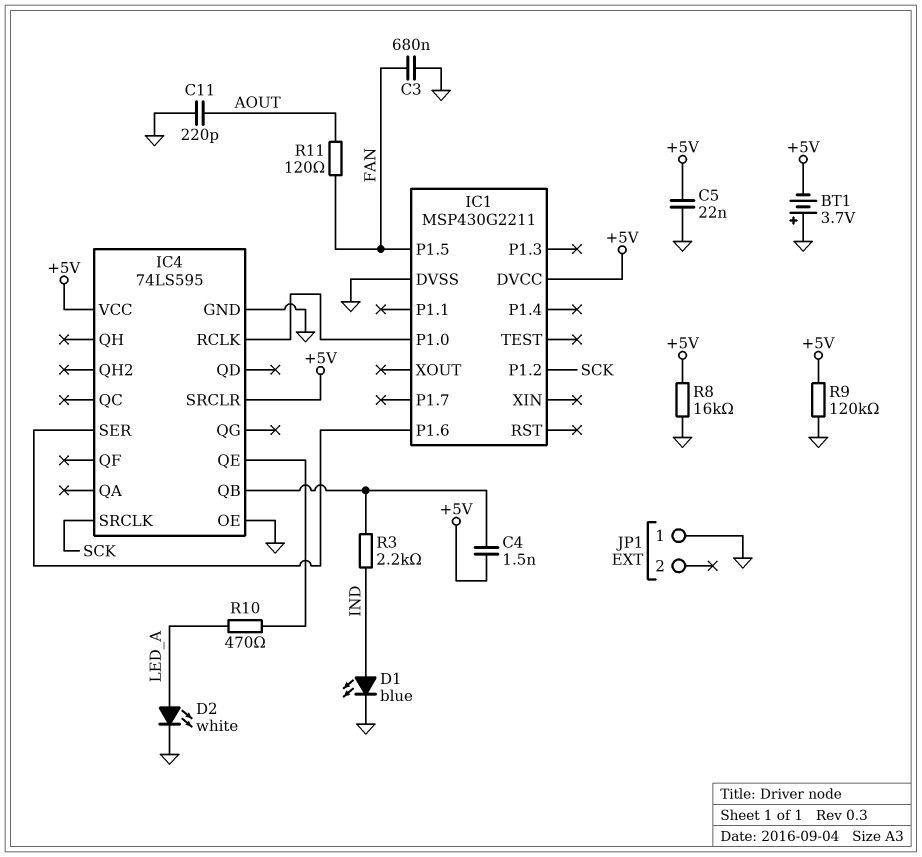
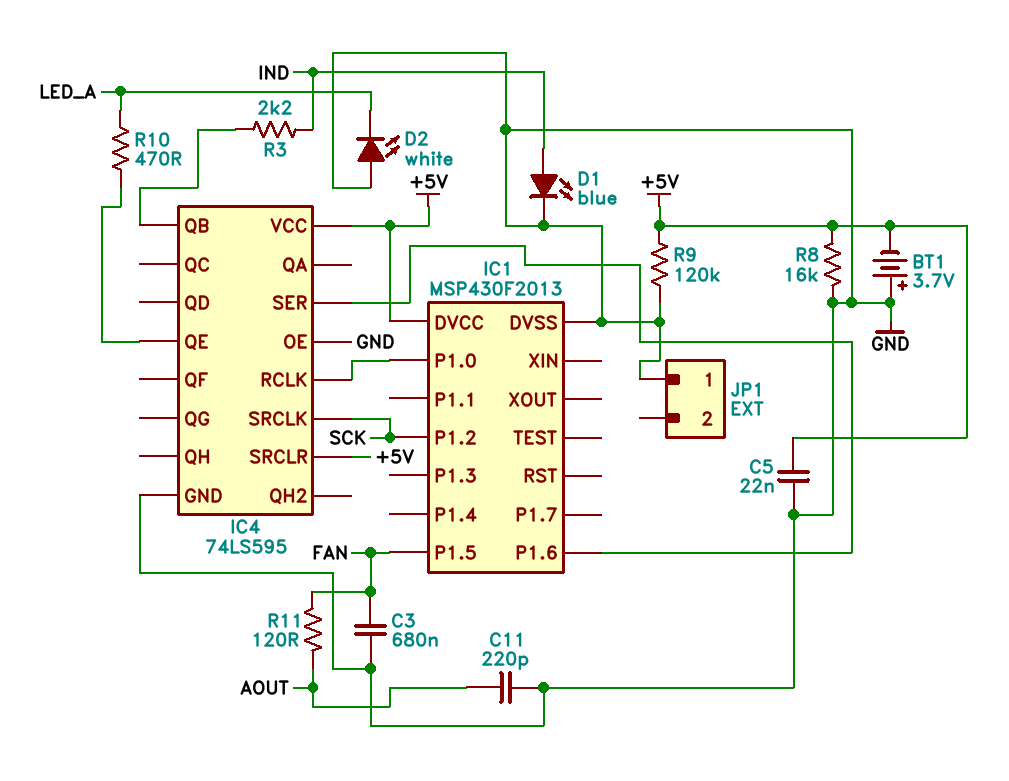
C4: 1.5nF (+5V, IC4/QB) -> none
D2: LED white (A LED_A, K GND) -> LED white (A GND, K LED_A)
IC1: MSP430G2211 -> MSP430F2013

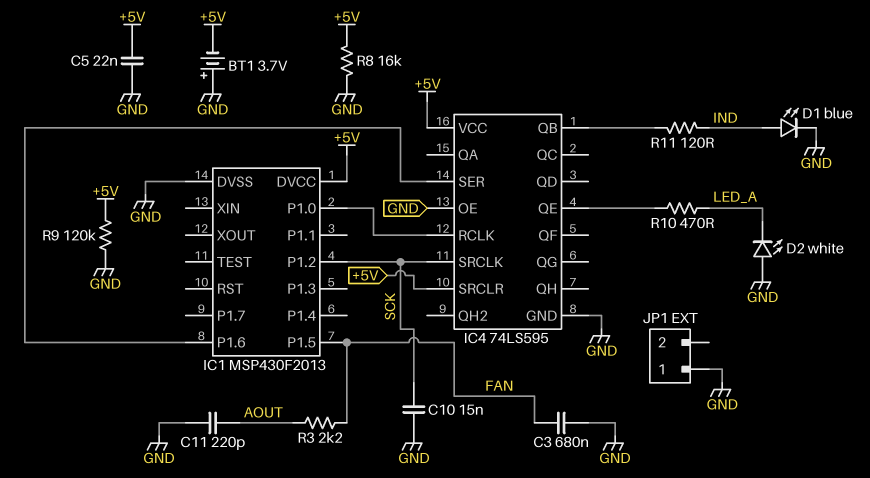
C10: none -> 15nF (GND, SCK)
R3: 2.2k (IC4/QB, IND) -> 2.2k (AOUT, FAN)
R11: 120 (AOUT, FAN) -> 120 (IC4/QB, IND)

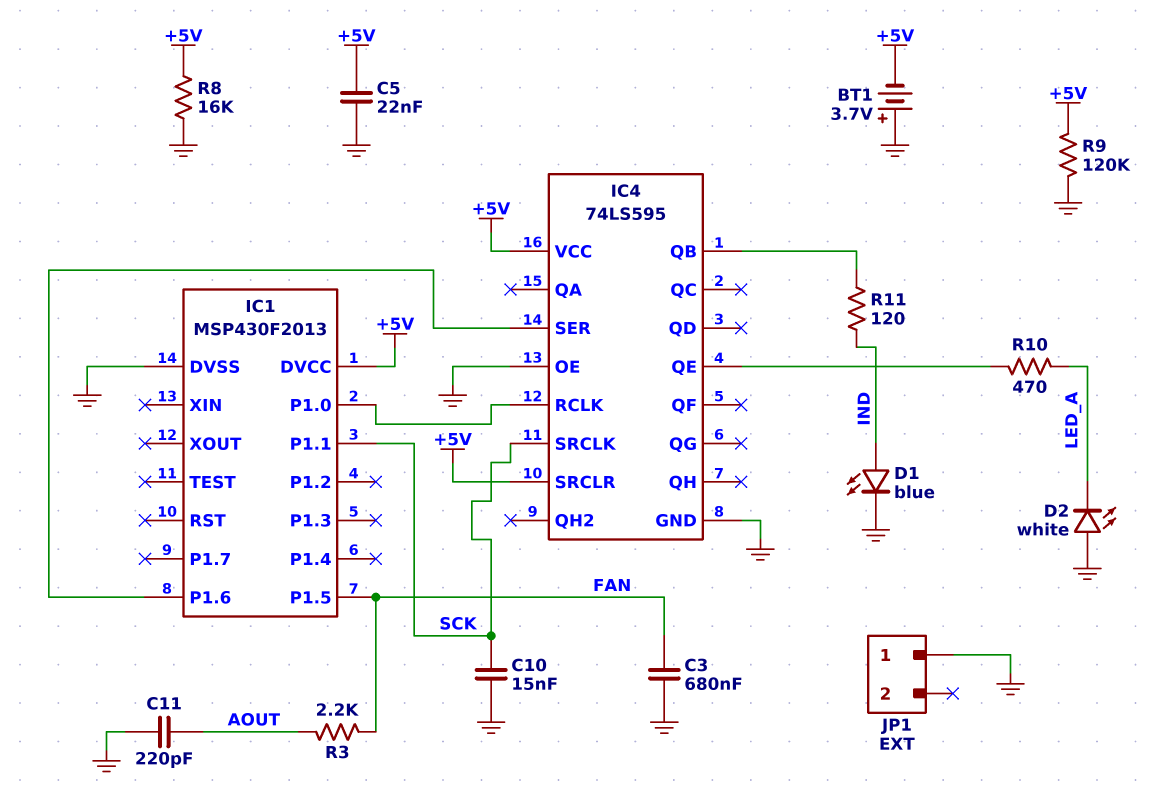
IC1 pin P1.1: none -> SCK
IC1 pin P1.2: SCK -> none

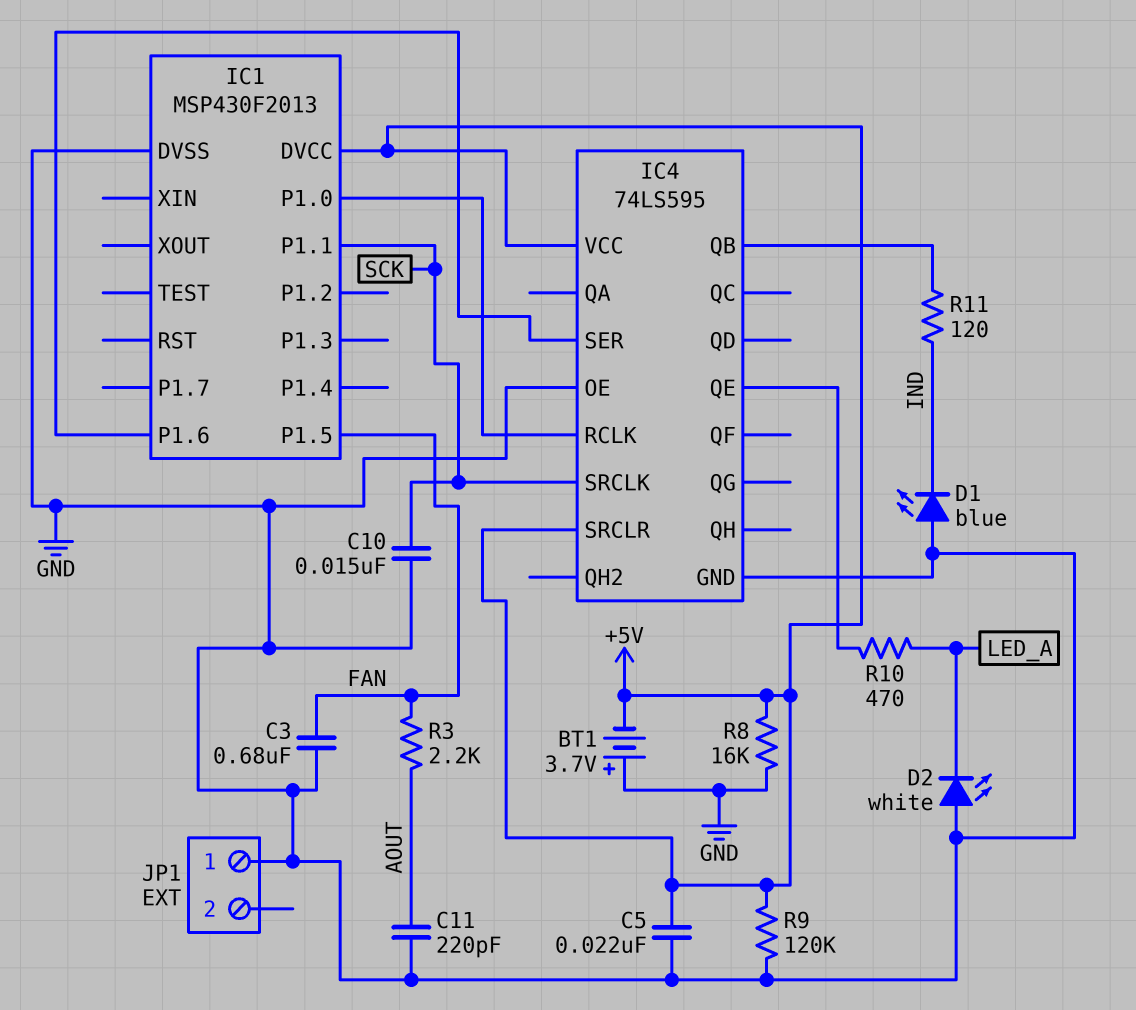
D1: LED blue (A IND, K GND) -> LED blue (A GND, K IND)

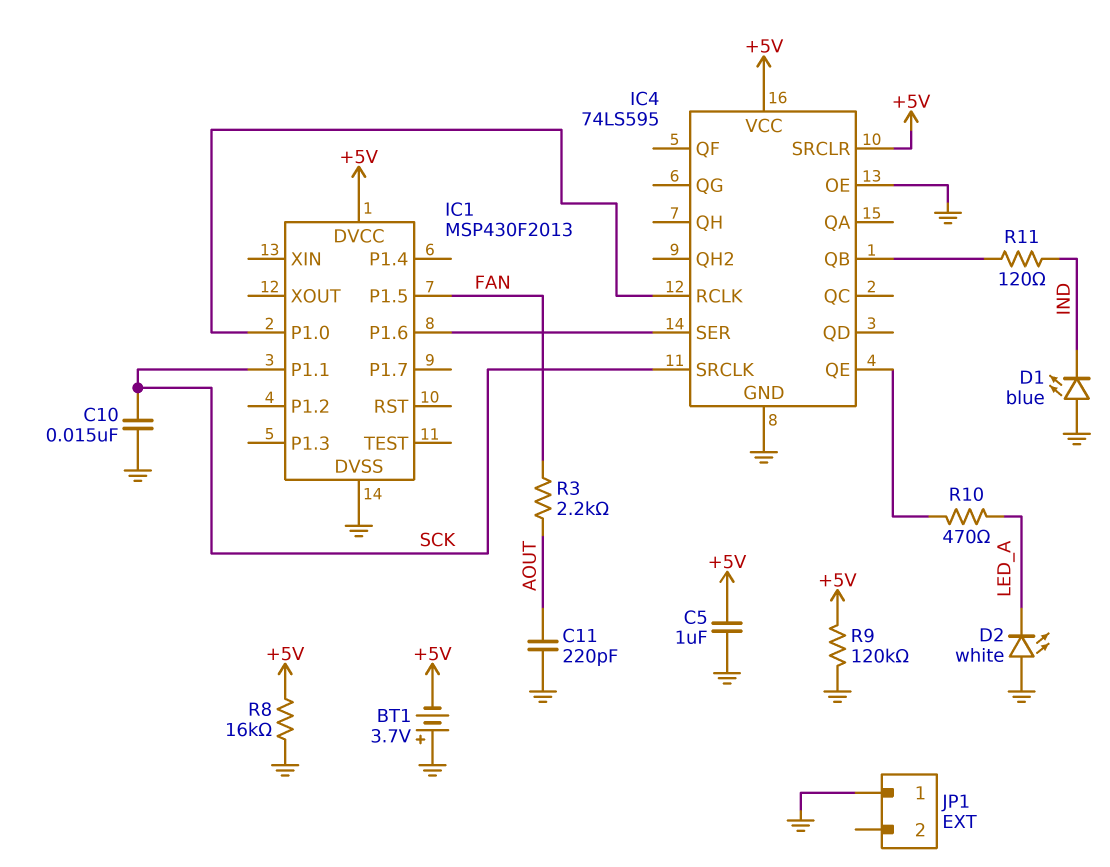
C3: 680nF (FAN, GND) -> none
C5: 22nF (+5V, GND) -> 1uF (+5V, GND)

